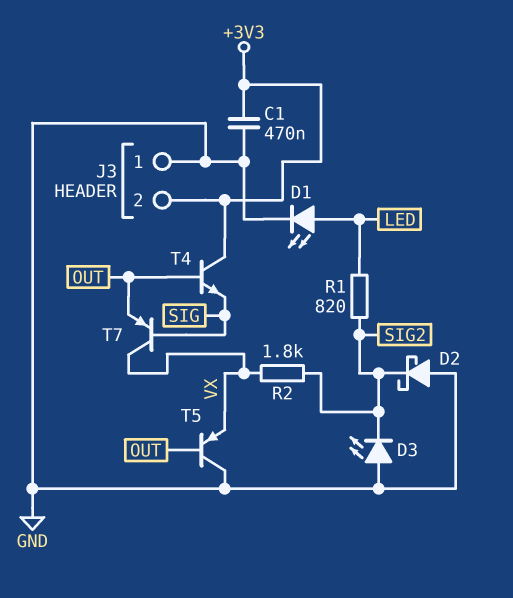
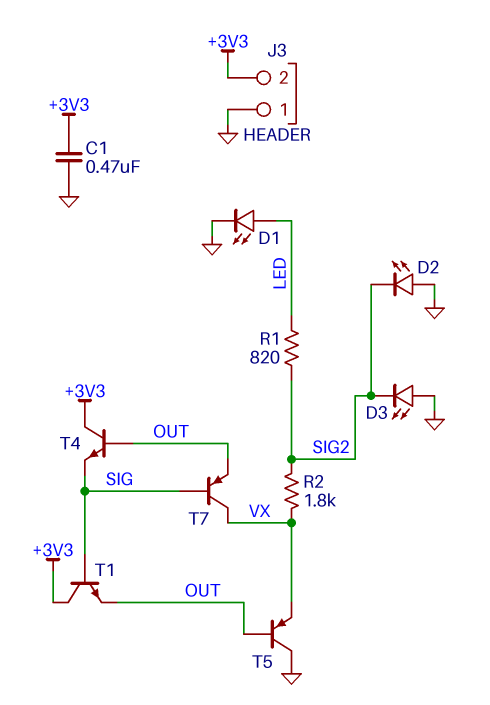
D2: schottky (A GND, K SIG2) -> LED (A GND, K SIG2)
T1: none -> NPN (B SIG, C +3V3, E OUT)

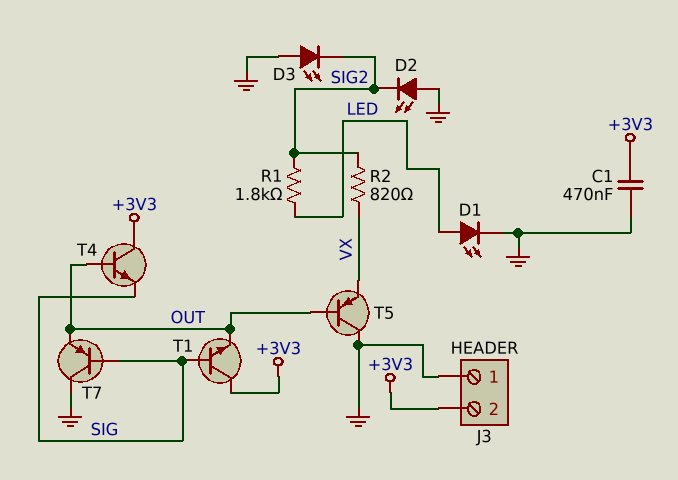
R1: 820 (LED, SIG2) -> 1.8k (LED, SIG2)
R2: 1.8k (SIG2, VX) -> 820 (SIG2, VX)
T7: PNP (B SIG, C VX, E OUT) -> PNP (B SIG, C GND, E OUT)

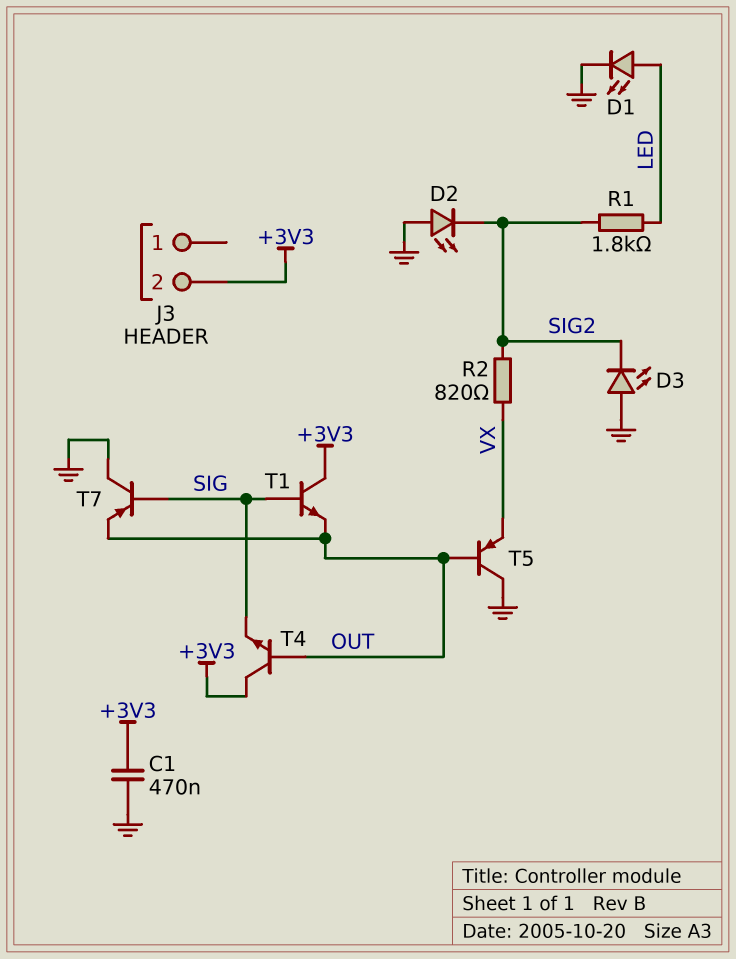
J3 pin 1: GND -> none

